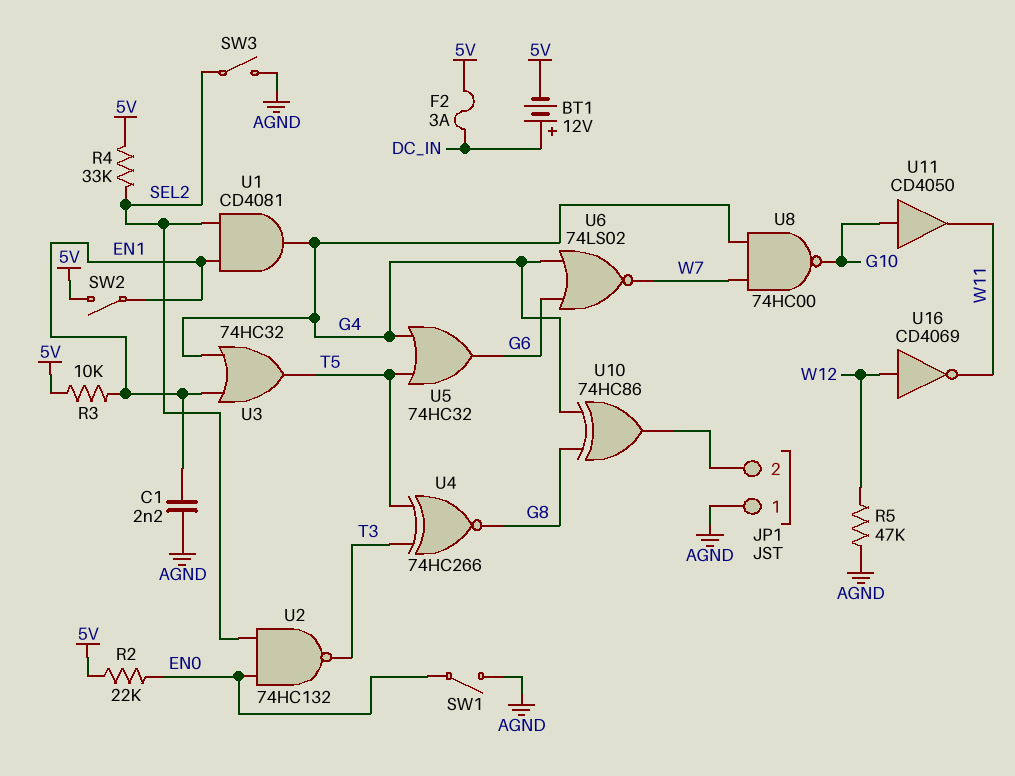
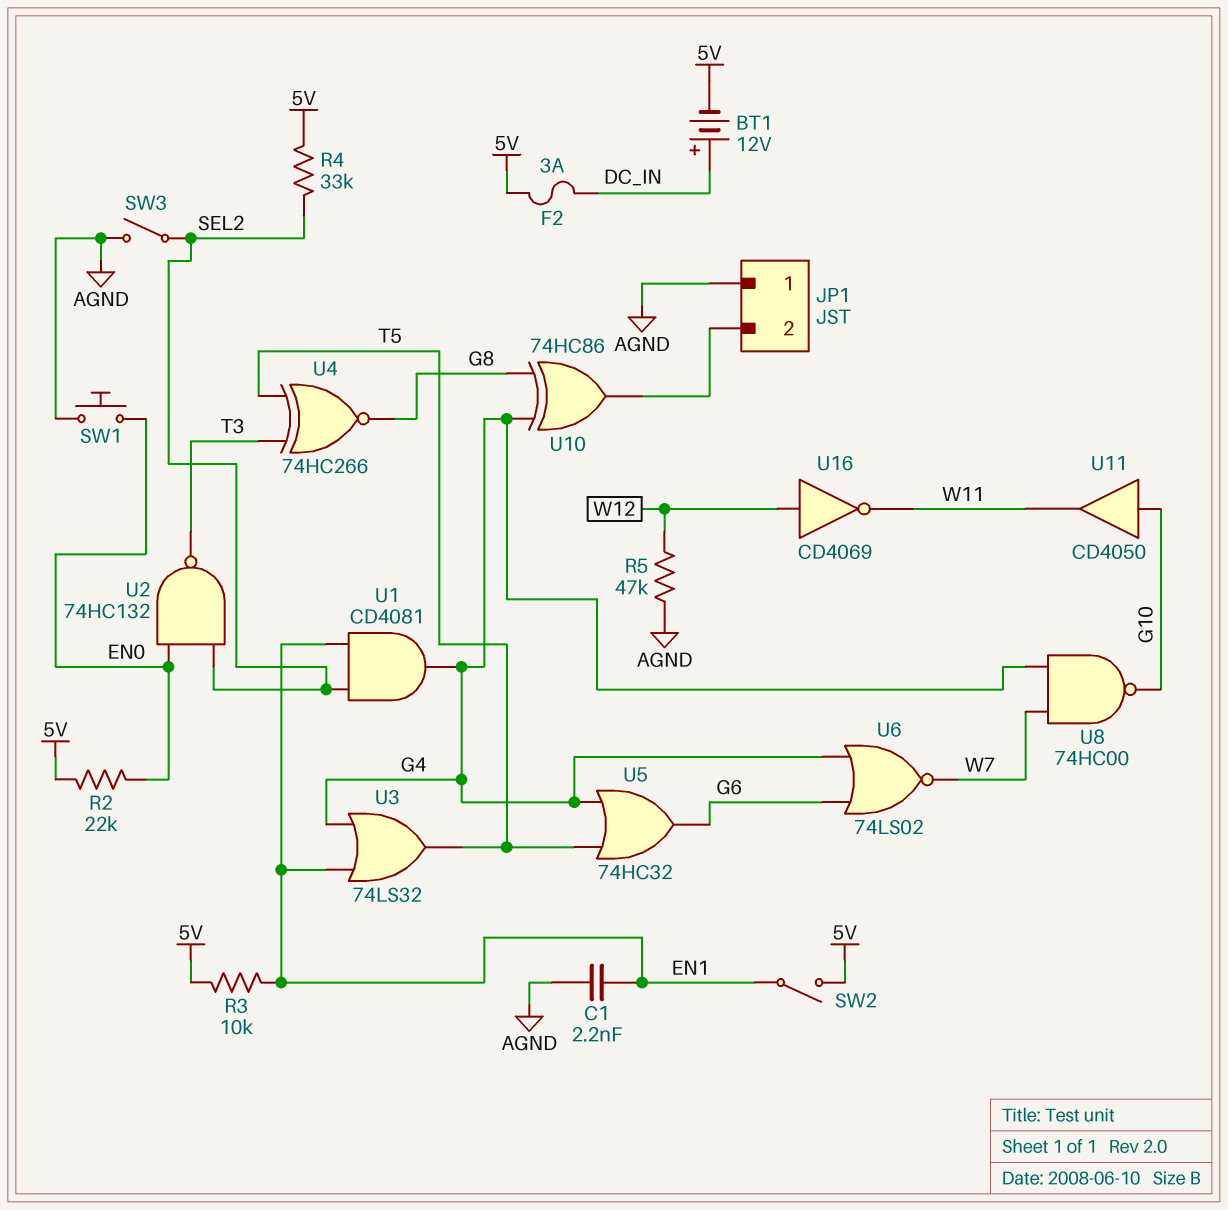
SW1: switch (AGND, EN0) -> button (AGND, EN0)
U3: OR 74HC32 (in EN1, in G4, out T5) -> OR 74LS32 (in EN1, in G4, out T5)

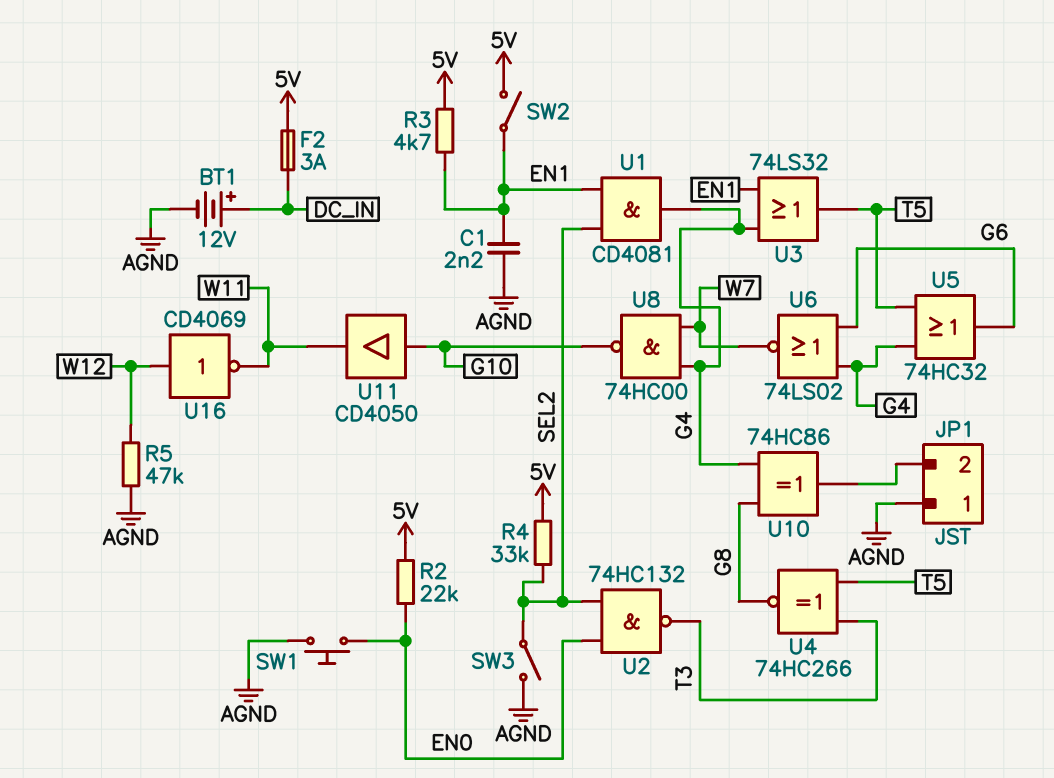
BT1: 12V (plus DC_IN, minus 5V) -> 12V (plus DC_IN, minus AGND)
R3: 10k (5V, EN1) -> 4.7k (5V, EN1)

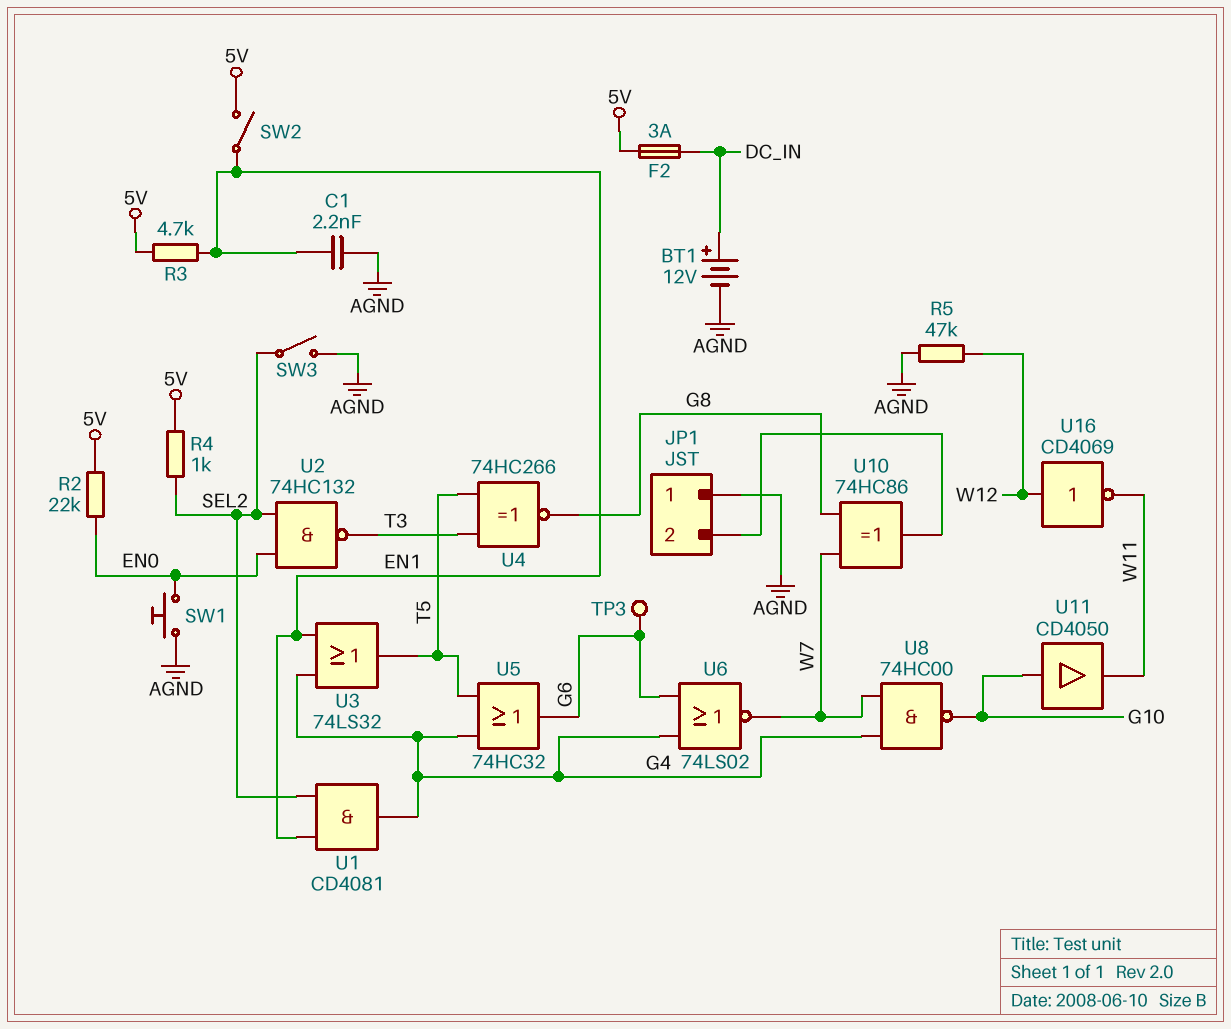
R4: 33k (5V, SEL2) -> 1k (5V, SEL2)
TP3: none -> test point (G6)
U10: XOR 74HC86 (in G4, in G8, out JP1/2) -> XOR 74HC86 (in G8, in W7, out JP1/2)

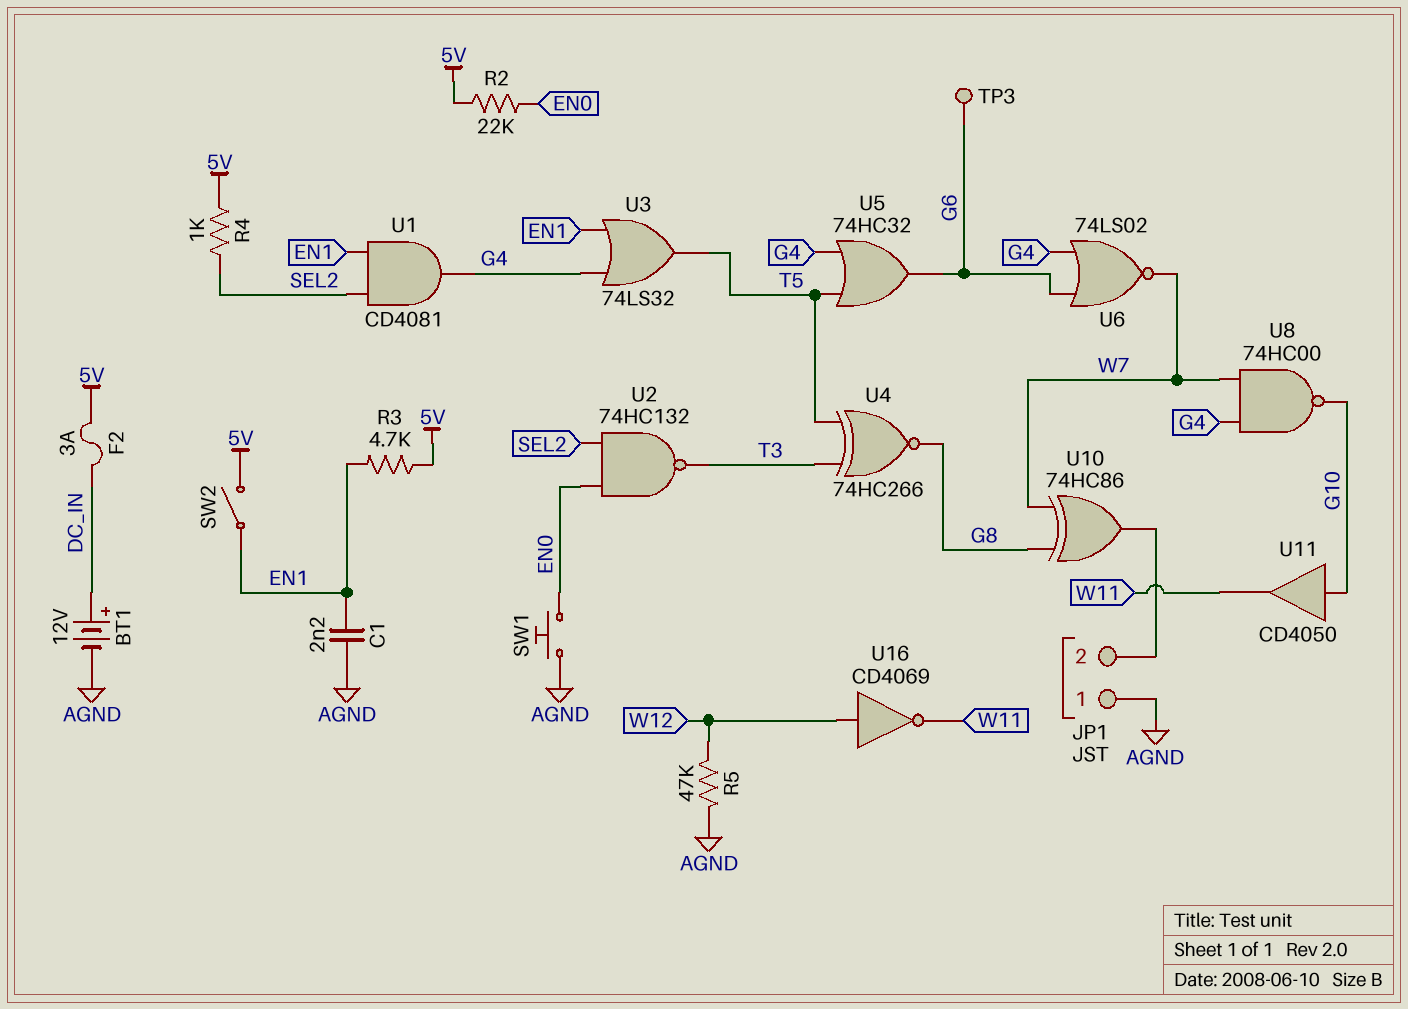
SW3: switch (AGND, SEL2) -> none

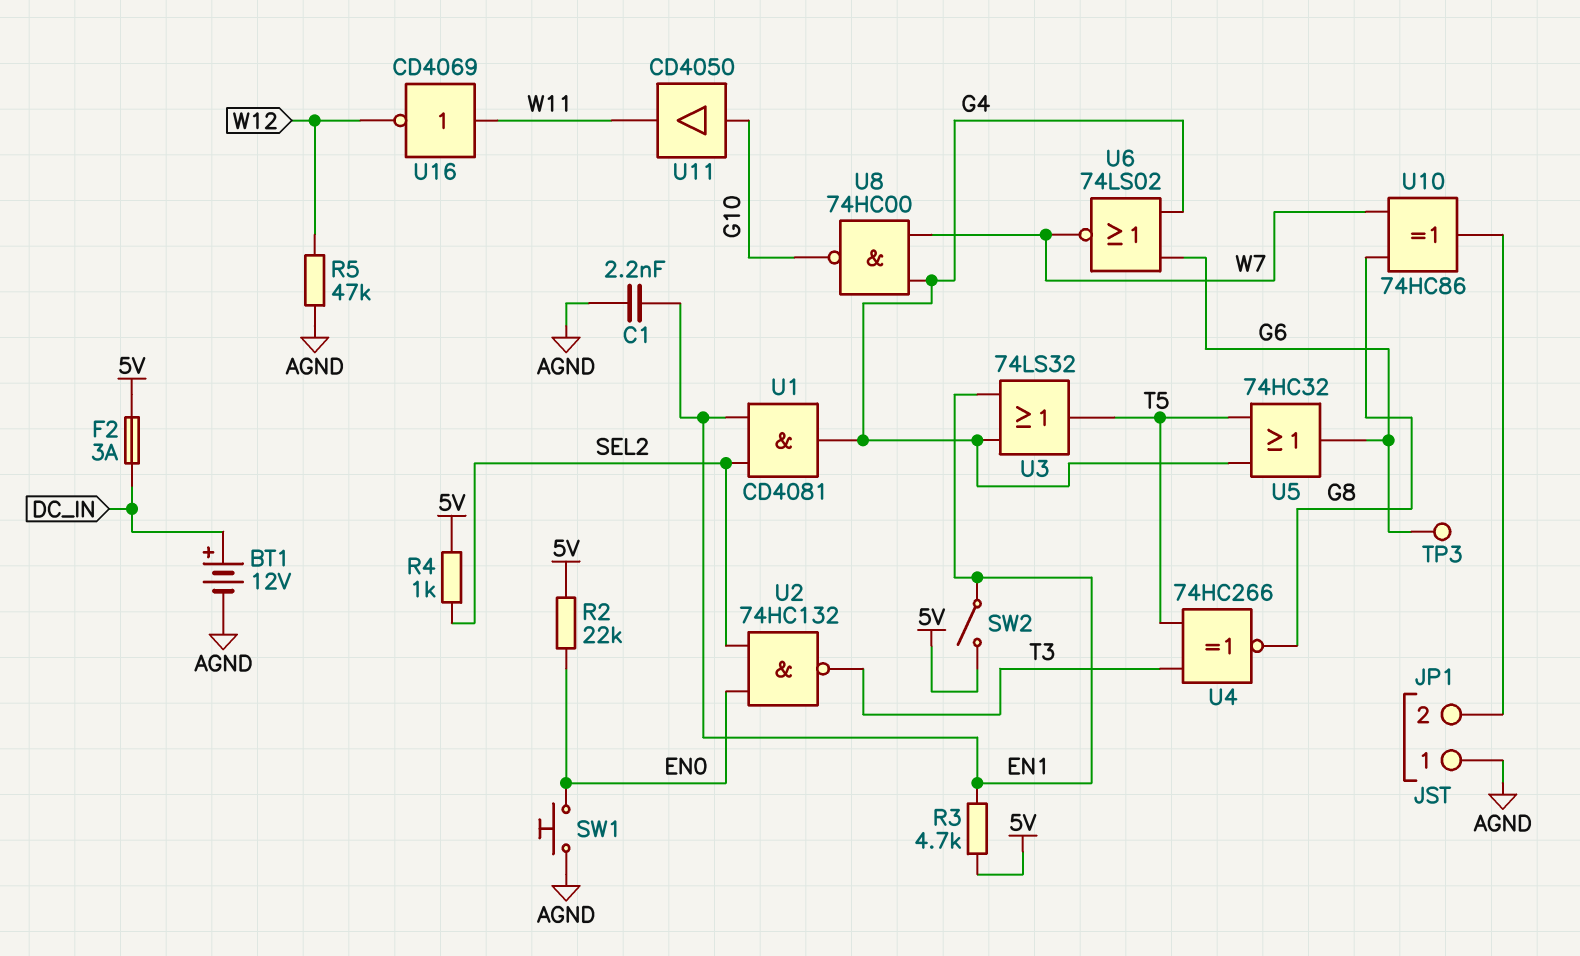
U16: NOT CD4069 (in W12, out W11) -> NOT CD4069 (in W11, out W12)

